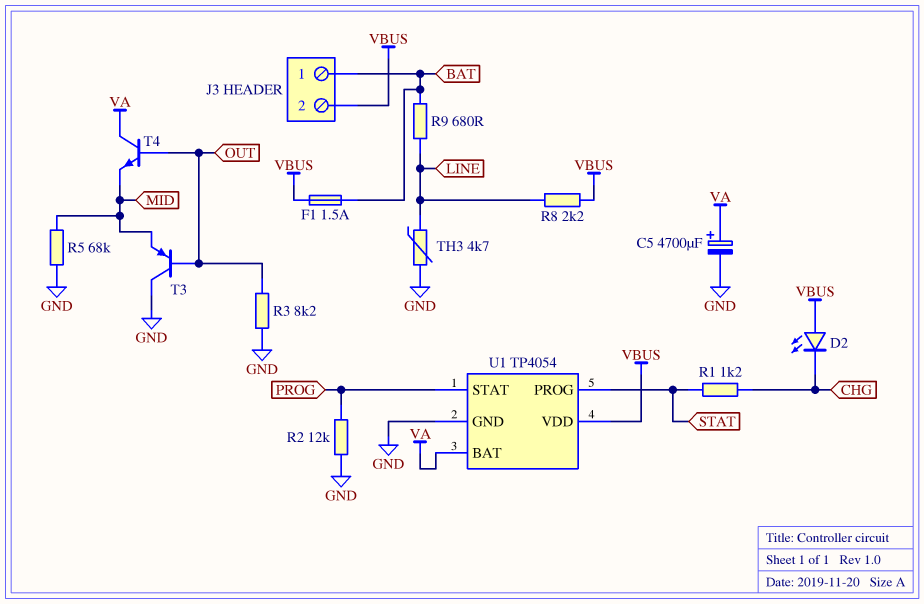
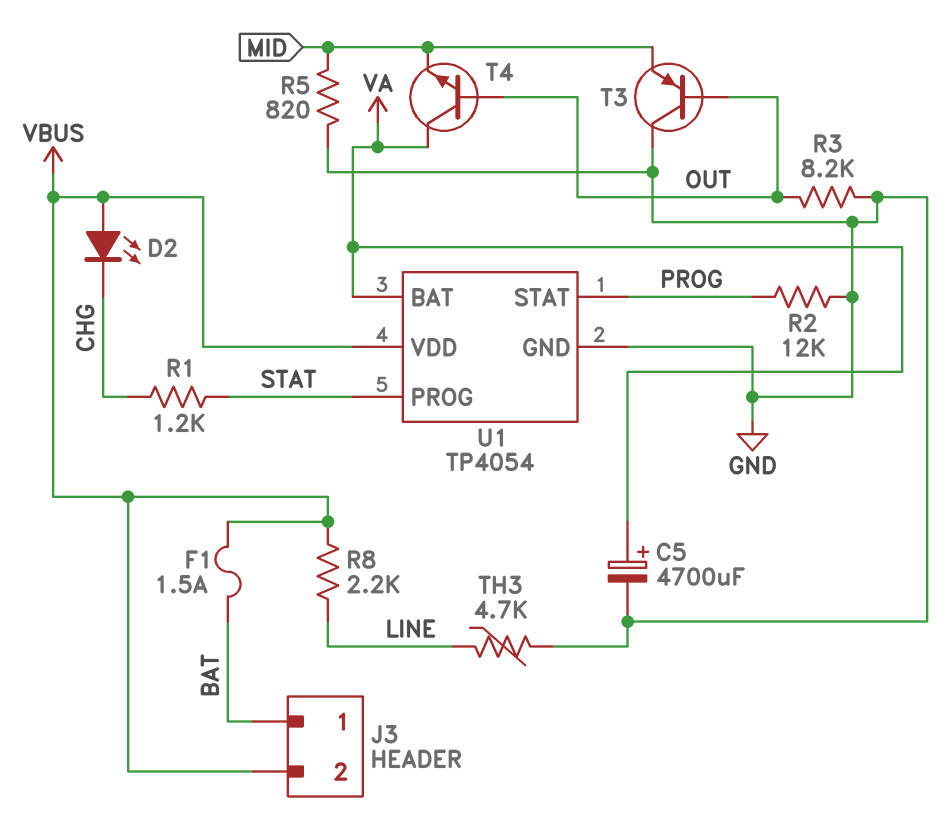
R5: 68k (GND, MID) -> 820 (GND, MID)
R9: 680 (BAT, LINE) -> none

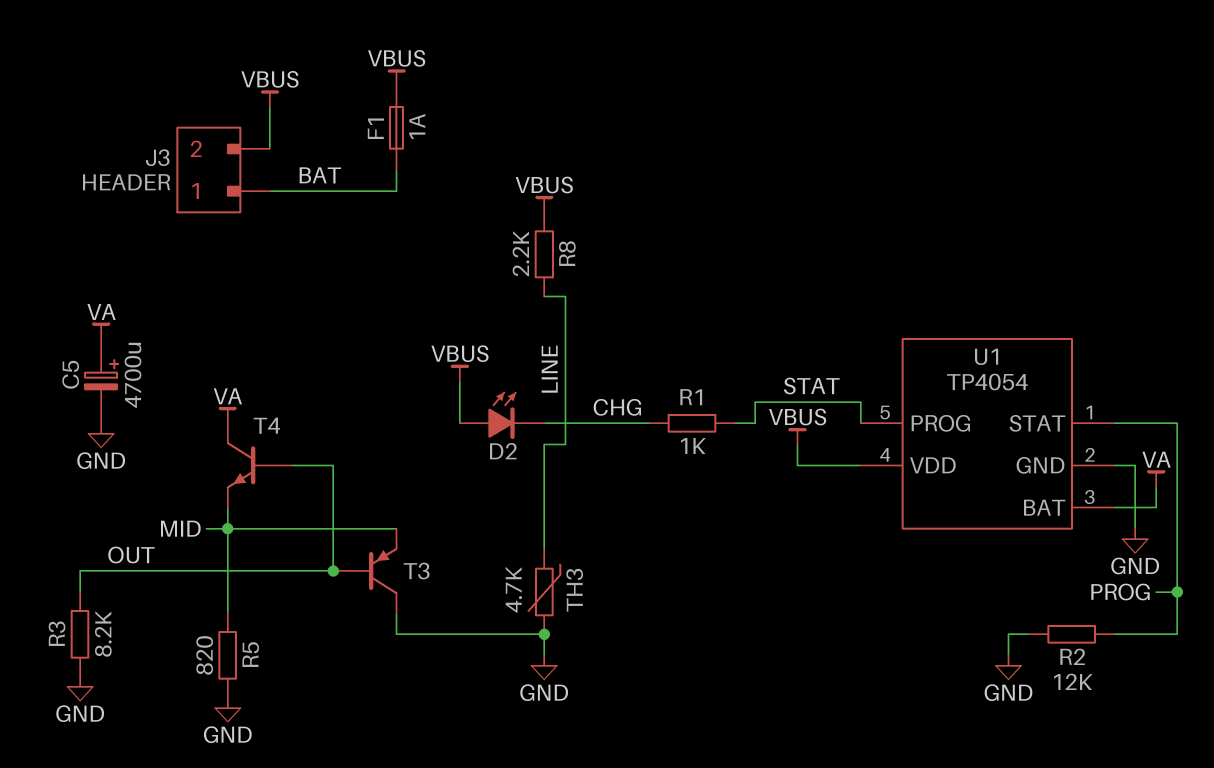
F1: 1.5A (BAT, VBUS) -> 1A (BAT, VBUS)
R1: 1.2k (CHG, STAT) -> 1k (CHG, STAT)

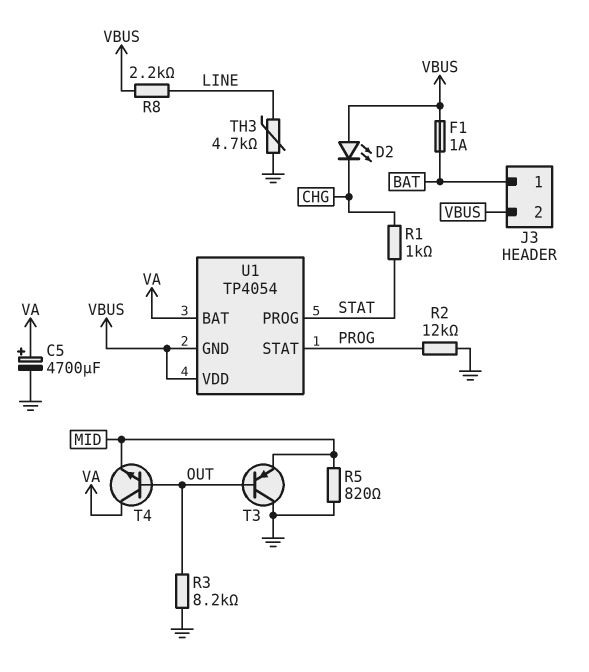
U1 pin GND: GND -> VBUS

